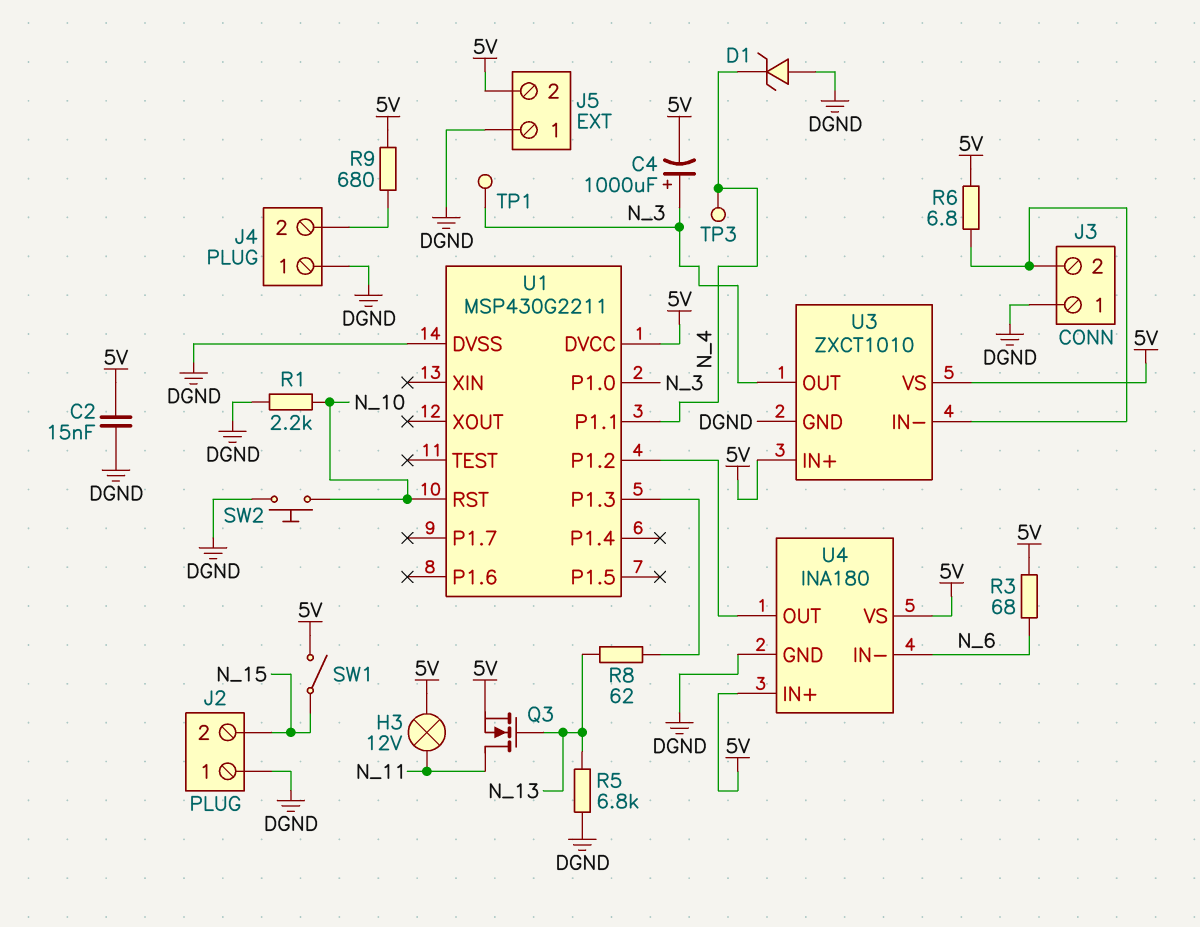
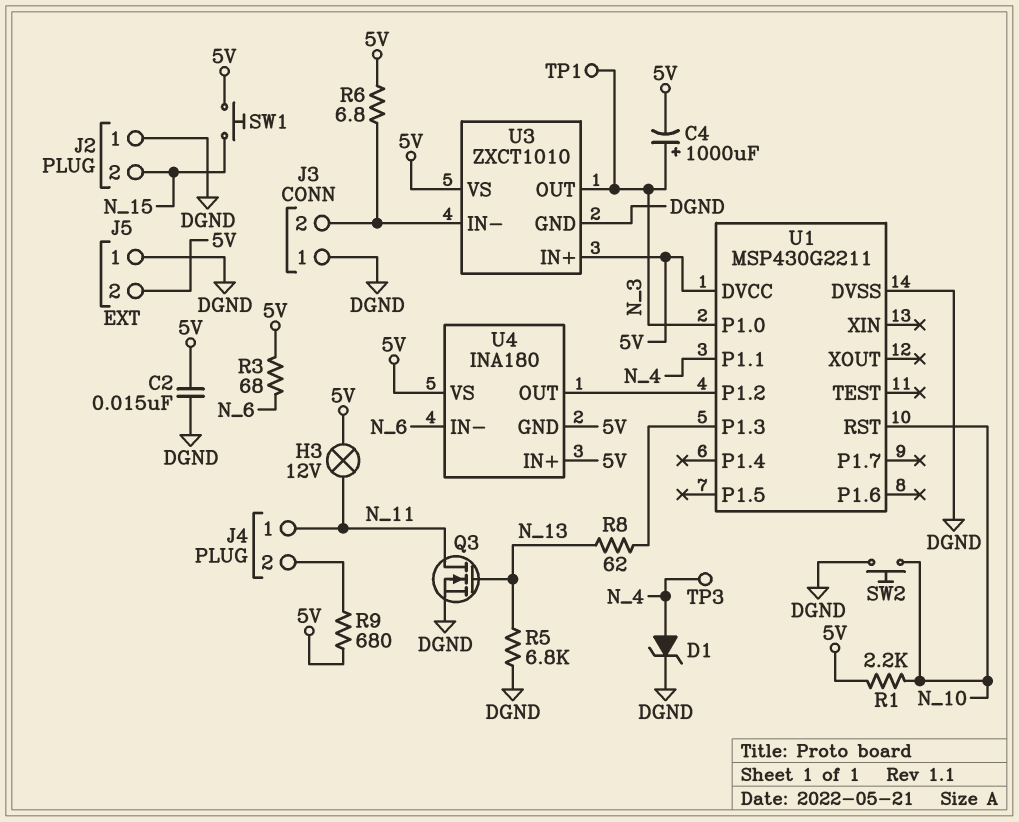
D1: zener (A DGND, K N_4) -> zener (A N_4, K DGND)
J4 pin 1: DGND -> N_11
Q3: NMOS (G N_13, D N_11, S 5V) -> NMOS (G N_13, D N_11, S DGND)
R1: 2.2k (DGND, N_10) -> 2.2k (5V, N_10)
SW1: switch (5V, N_15) -> button (5V, N_15)
U4 pin GND: DGND -> 5V

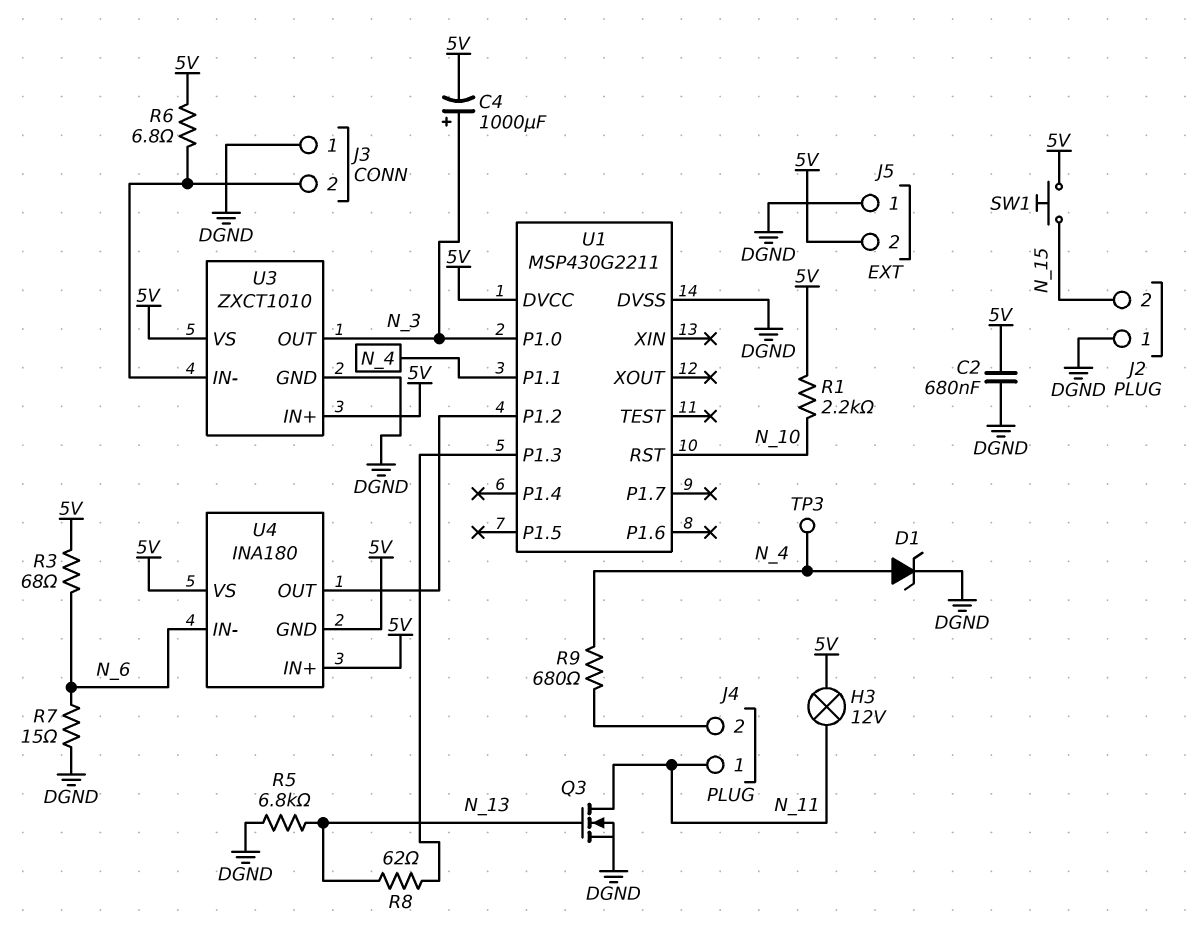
C2: 15nF (5V, DGND) -> 680nF (5V, DGND)
R7: none -> 15 (DGND, N_6)
R9: 680 (5V, J4/2) -> 680 (J4/2, N_4)
SW2: button (DGND, N_10) -> none
TP1: test point (N_3) -> none

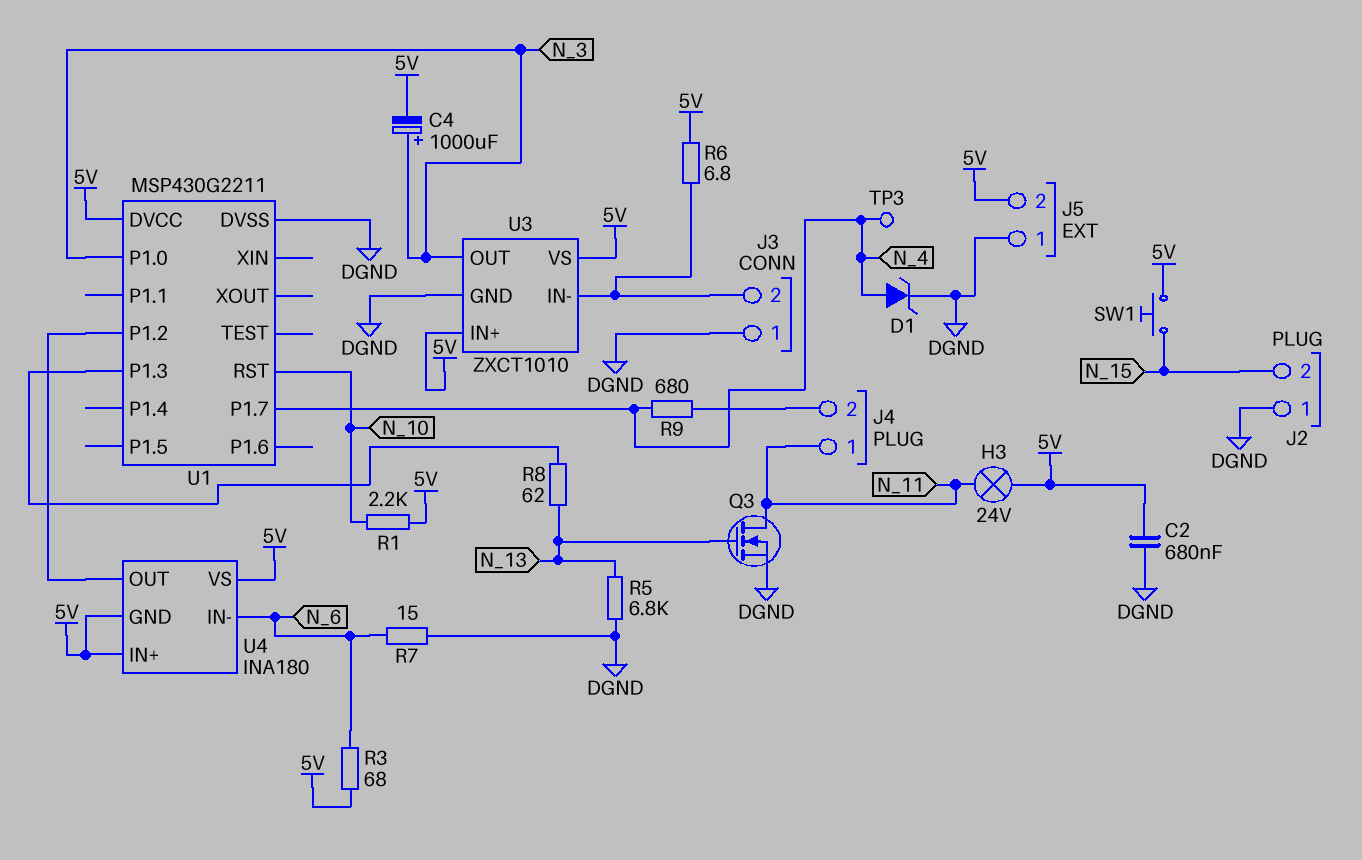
H3: lamp 12V (5V, N_11) -> lamp 24V (5V, N_11)
U1 pin P1.1: N_4 -> none
U1 pin P1.7: none -> N_4

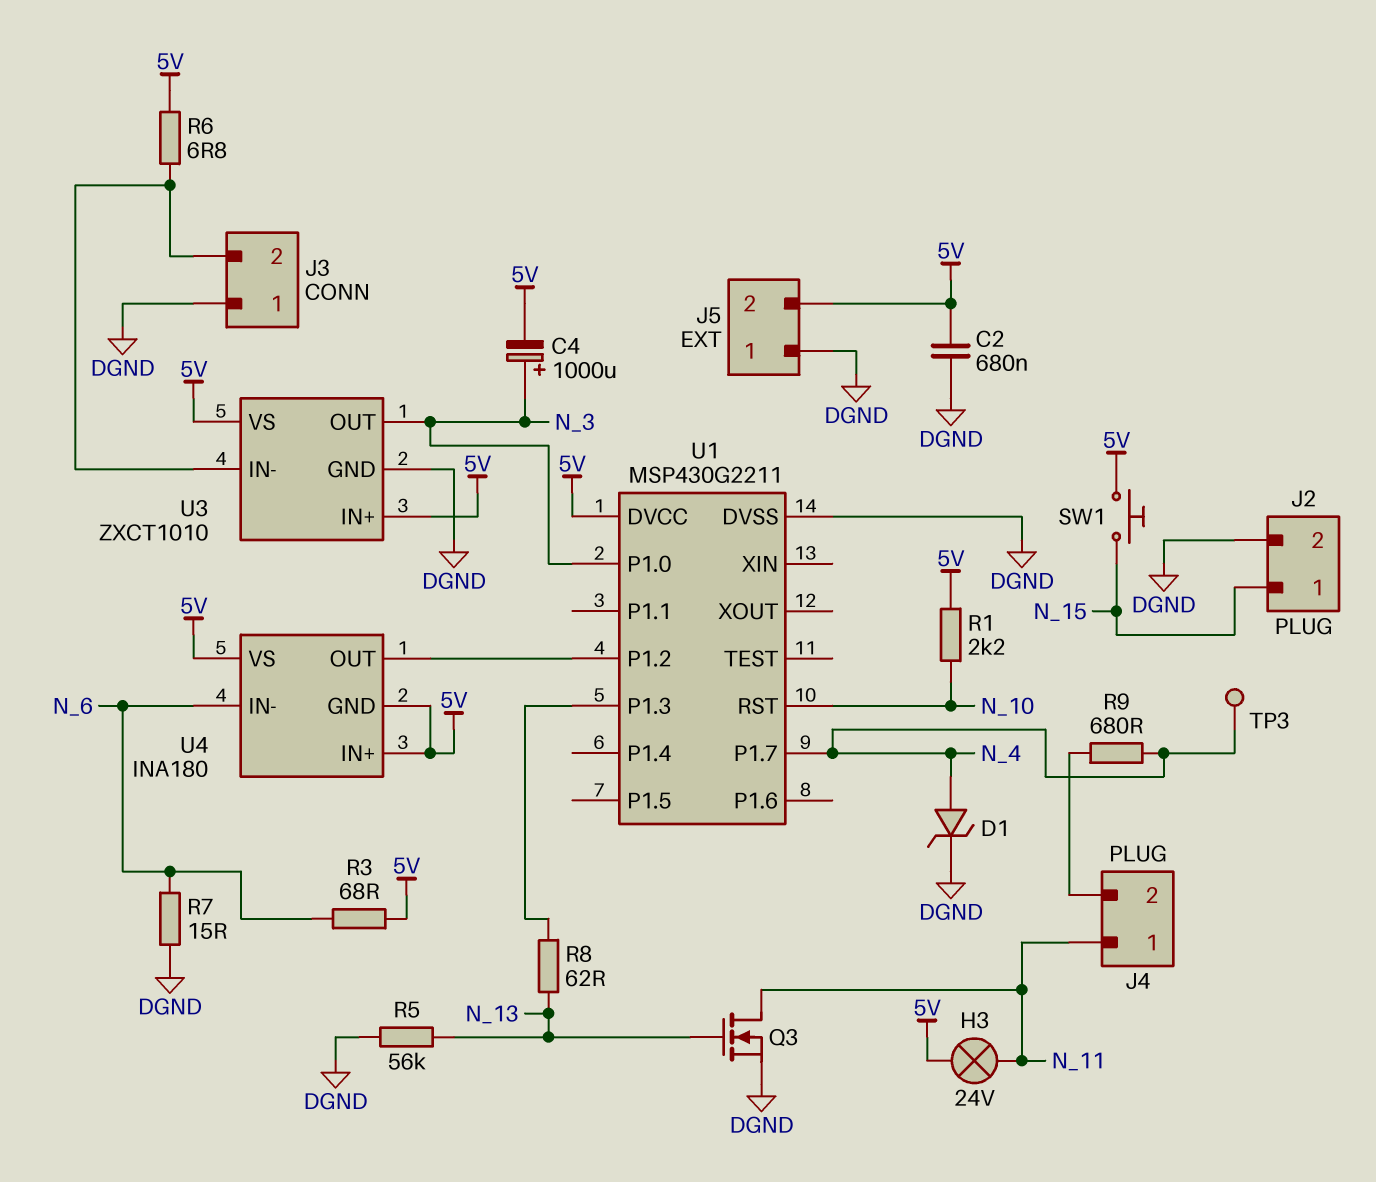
J2 pin 1: DGND -> N_15
J2 pin 2: N_15 -> DGND
R5: 6.8k (DGND, N_13) -> 56k (DGND, N_13)

